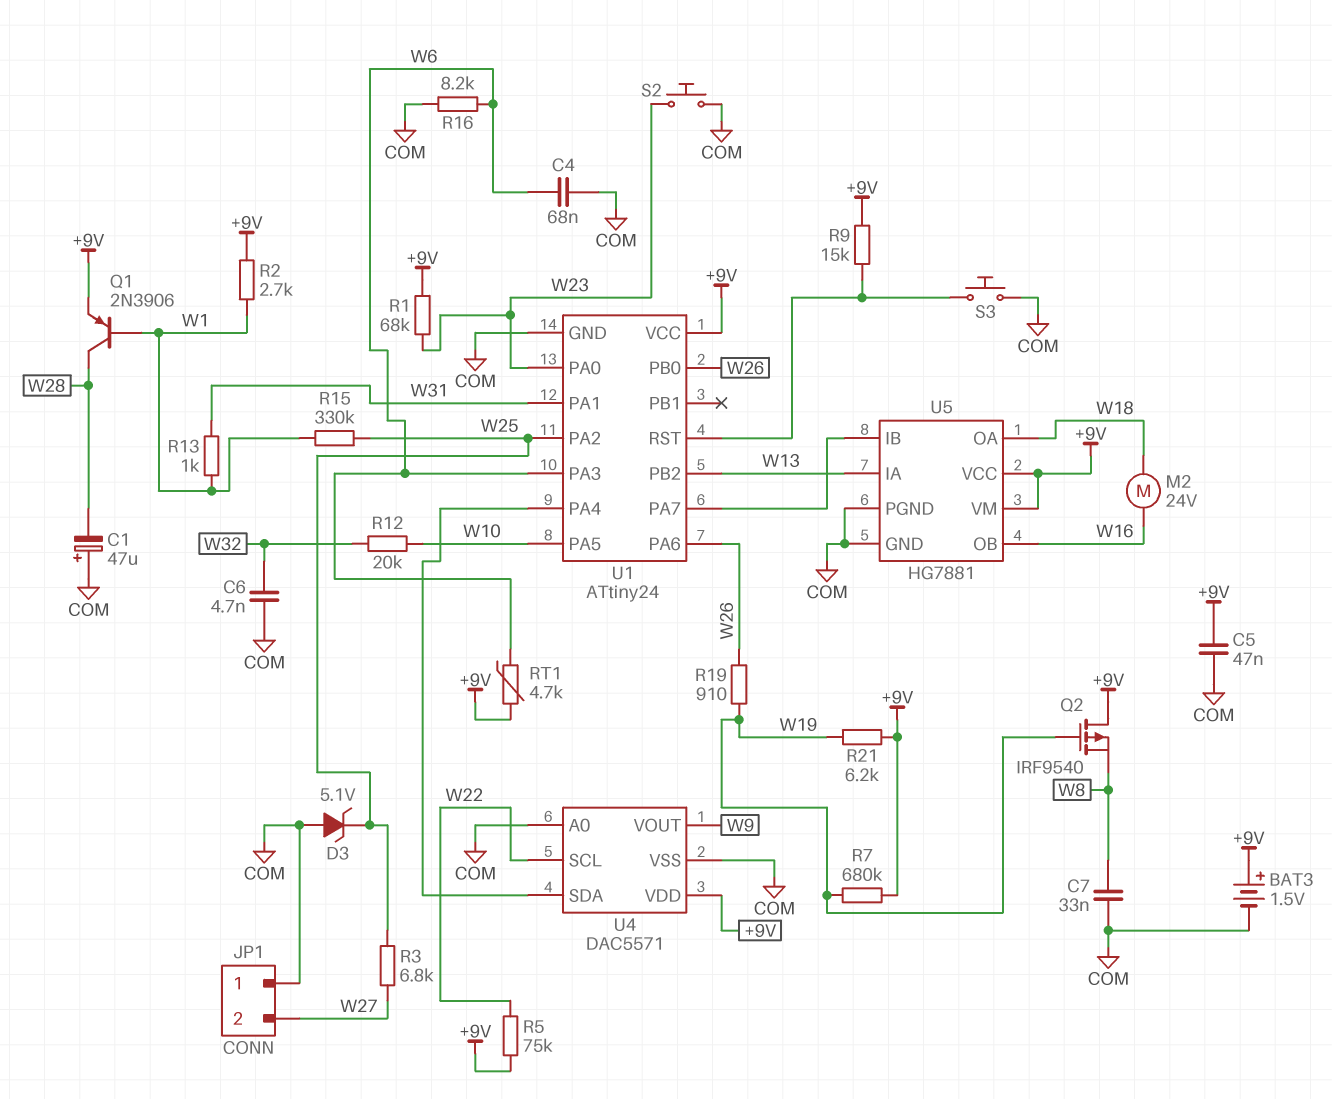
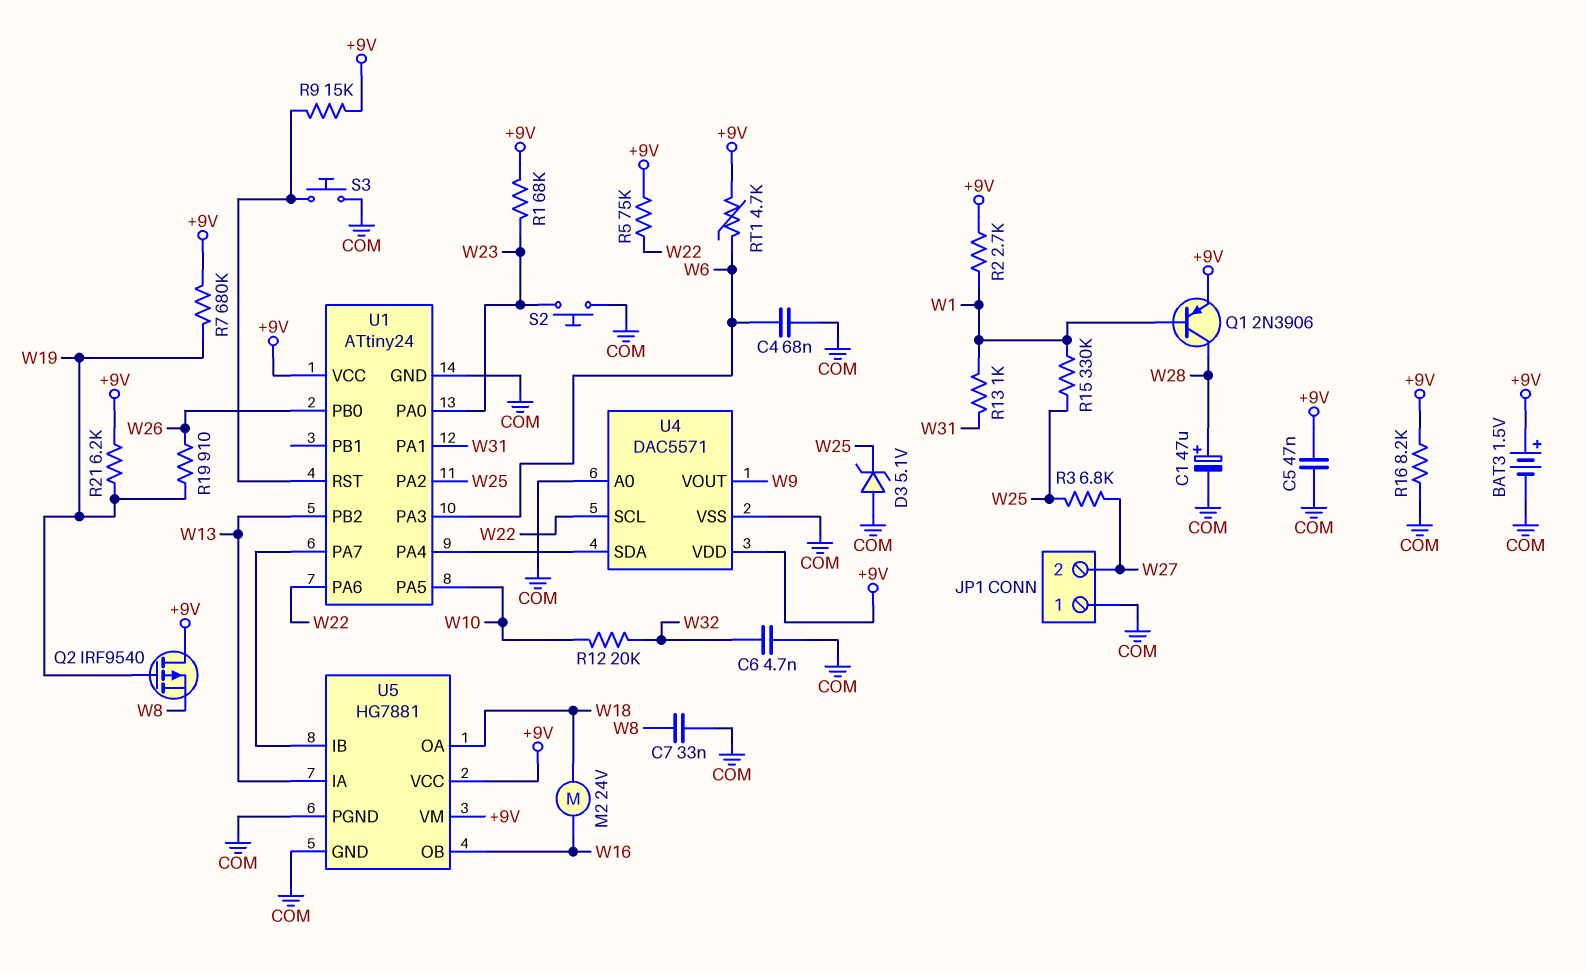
C1: 47uF (plus COM, minus W28) -> 47uF (plus W28, minus COM)
R16: 8.2k (COM, W6) -> 8.2k (+9V, COM)
U1 pin PA6: W26 -> W22

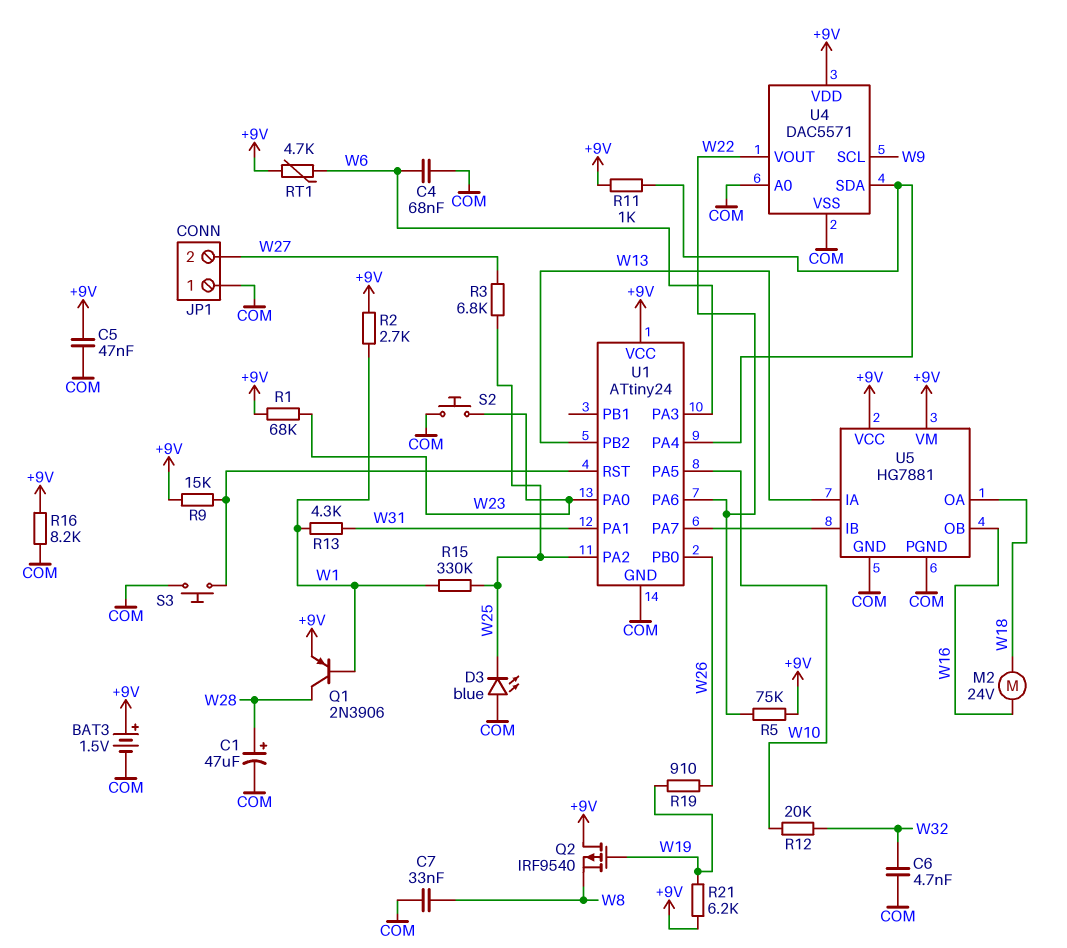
D3: zener 5.1V (A COM, K W25) -> LED blue (A COM, K W25)
R7: 680k (+9V, W19) -> none
R11: none -> 1k (+9V, U1/PA4)
R13: 1k (W1, W31) -> 4.3k (W1, W31)
U4 pin SCL: W22 -> W9
U4 pin VOUT: W9 -> W22

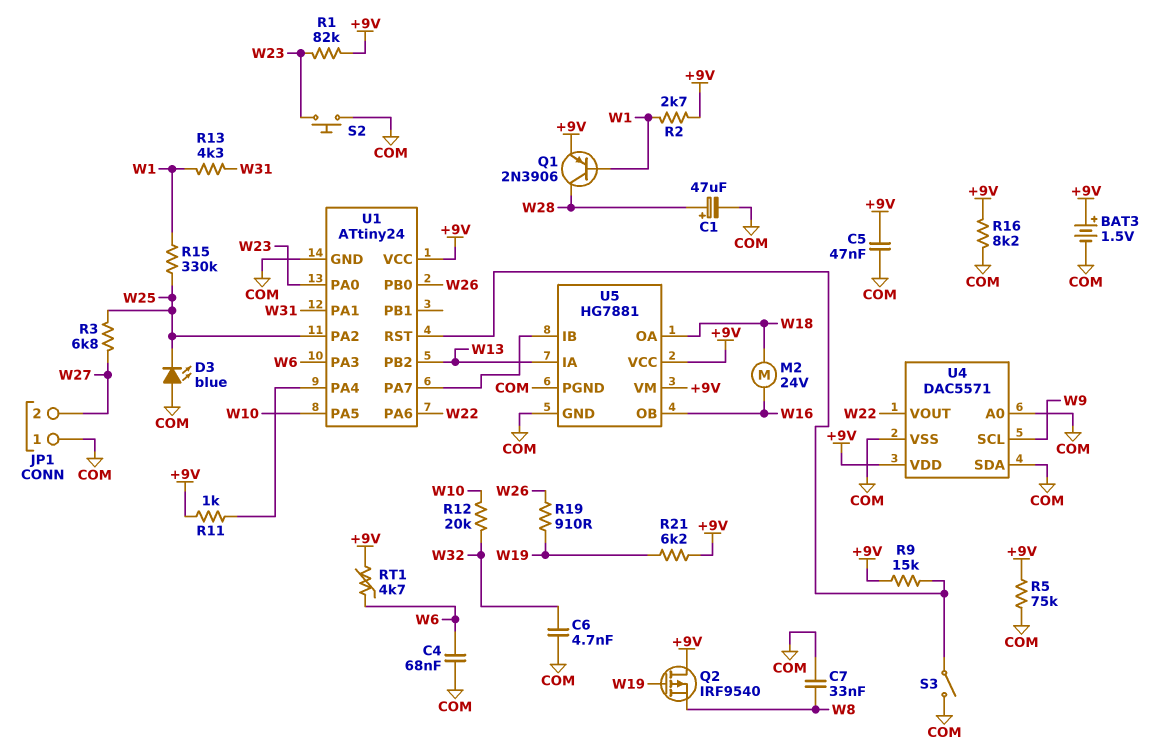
R1: 68k (+9V, W23) -> 82k (+9V, W23)
R5: 75k (+9V, W22) -> 75k (+9V, COM)
S3: button (COM, U1/RST) -> switch (COM, U1/RST)
U4 pin SDA: U1/PA4 -> COM

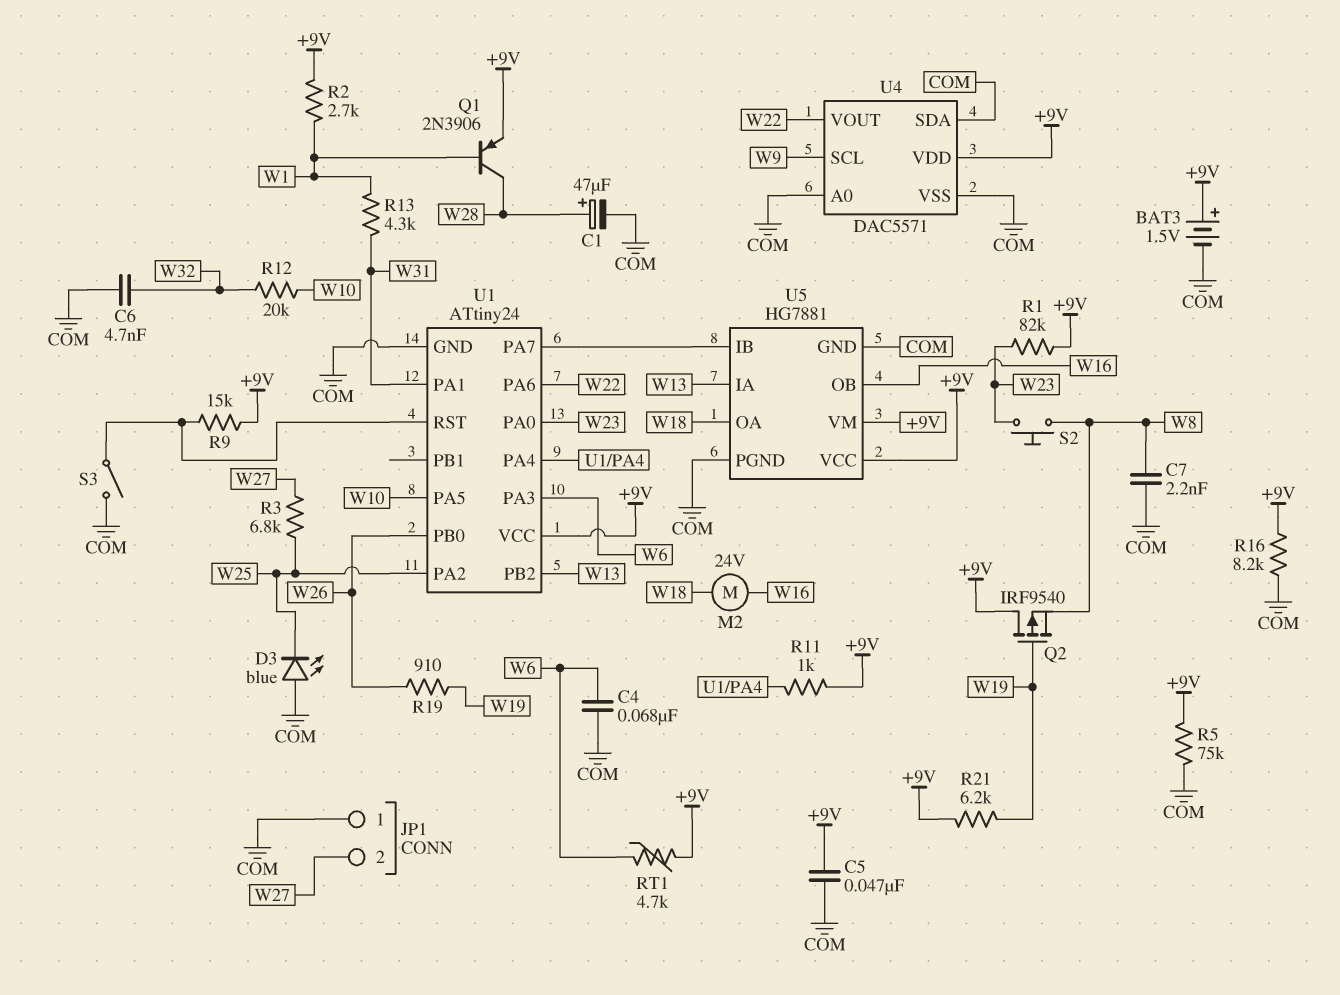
C7: 33nF (COM, W8) -> 2.2nF (COM, W8)
R15: 330k (W1, W25) -> none
S2: button (COM, W23) -> button (W8, W23)

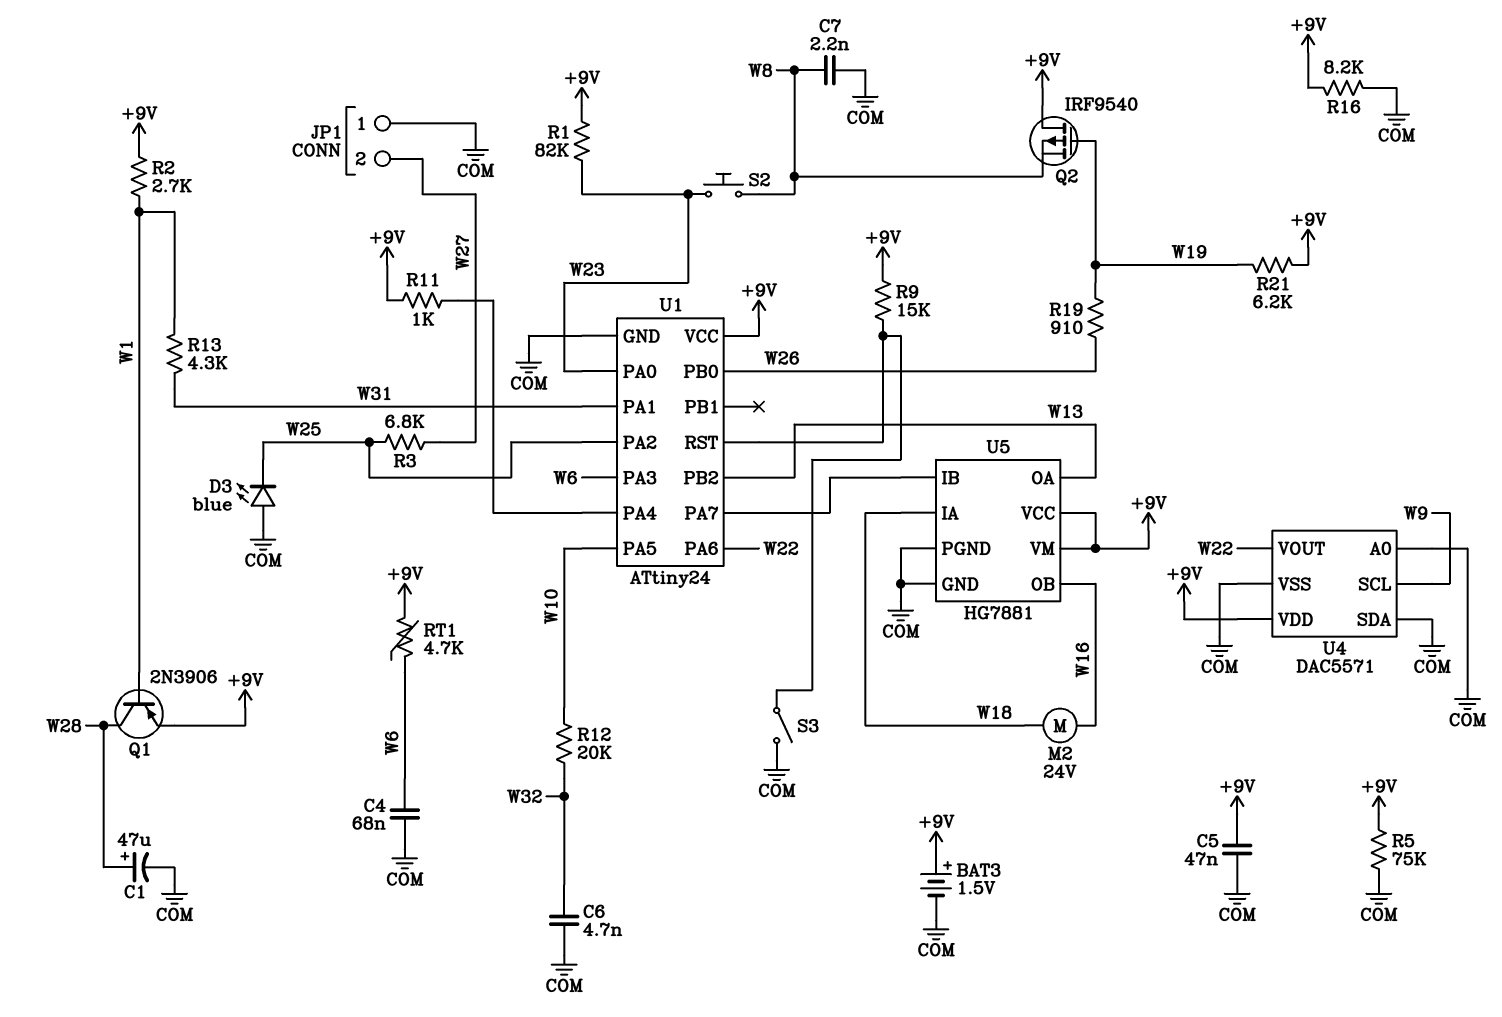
U5 pin IA: W13 -> W18
U5 pin OA: W18 -> W13

